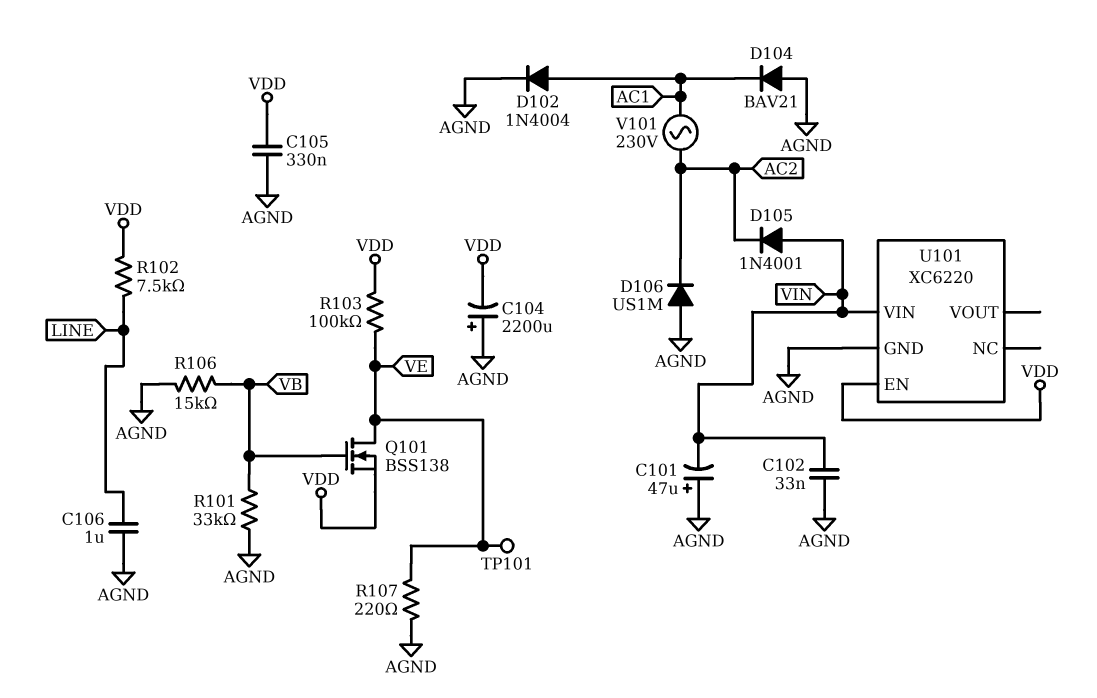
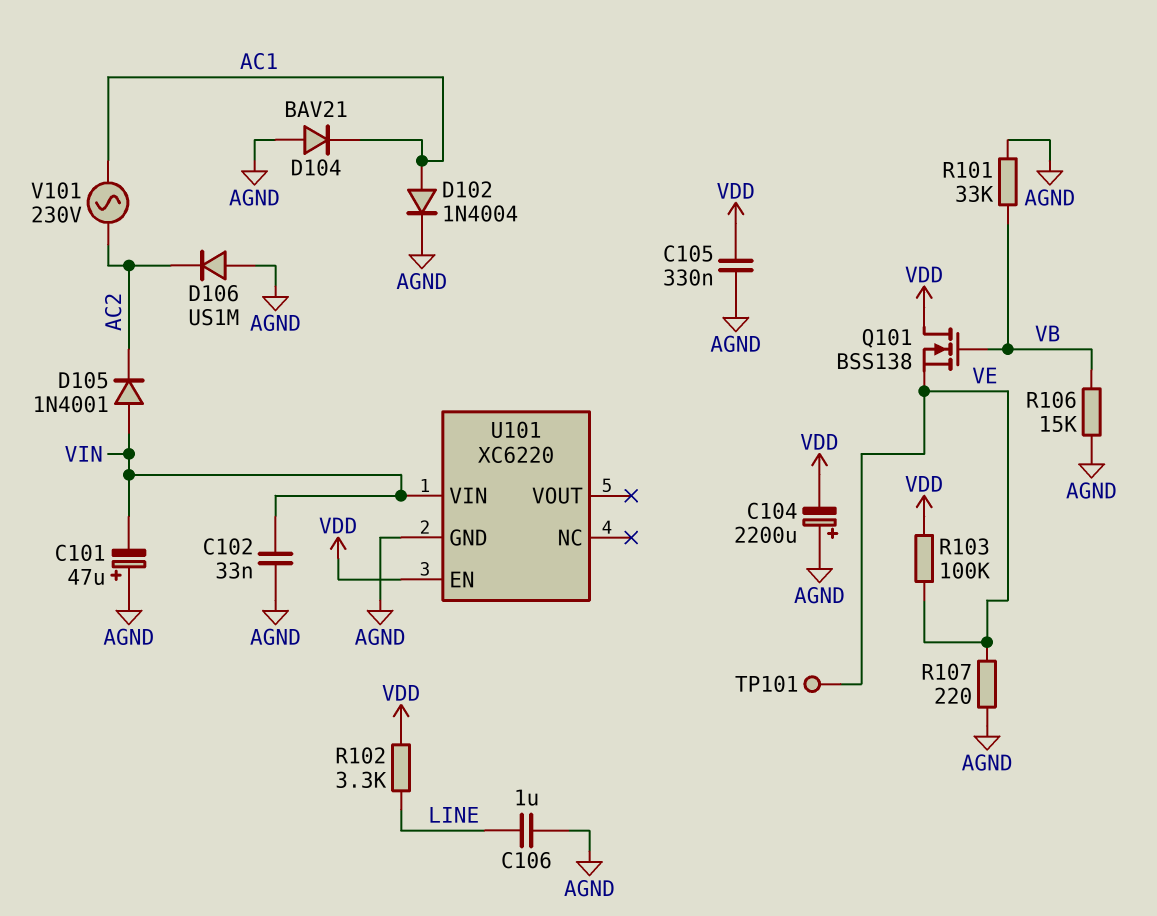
Q101: NMOS BSS138 (G VB, D VE, S VDD) -> NMOS BSS138 (G VB, D VDD, S VE)
R102: 7.5k (LINE, VDD) -> 3.3k (LINE, VDD)

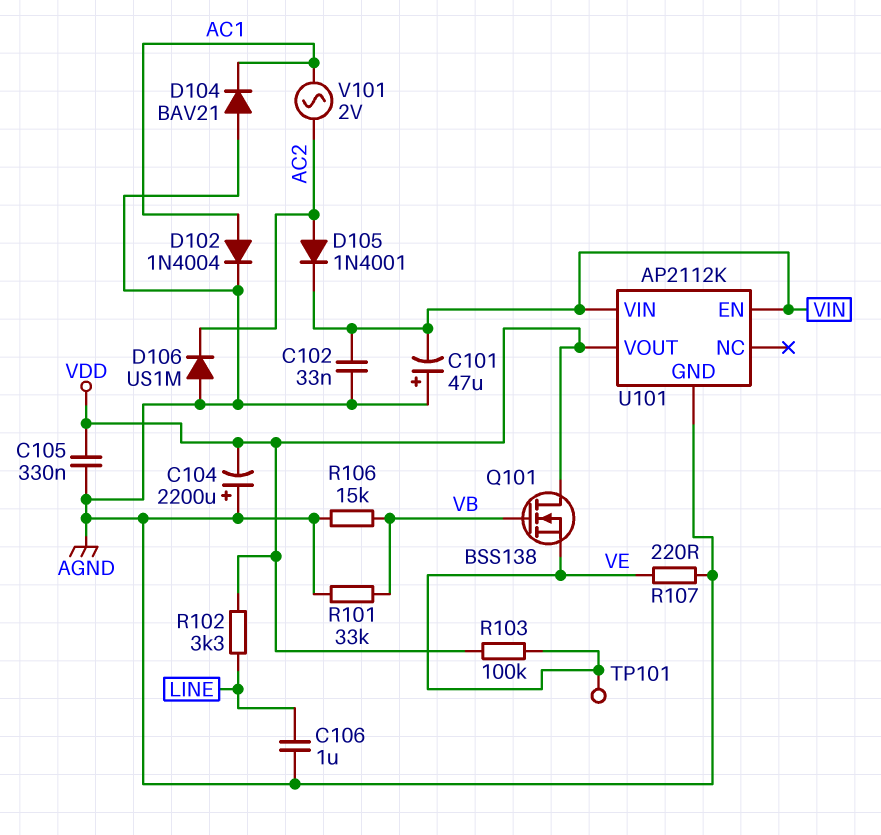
D105: diode 1N4001 (A VIN, K AC2) -> diode 1N4001 (A AC2, K VIN)
U101: XC6220 -> AP2112K
U101 pin EN: VDD -> VIN
U101 pin VOUT: none -> VDD
V101: AC 230V (AC1, AC2) -> AC 2V (AC1, AC2)

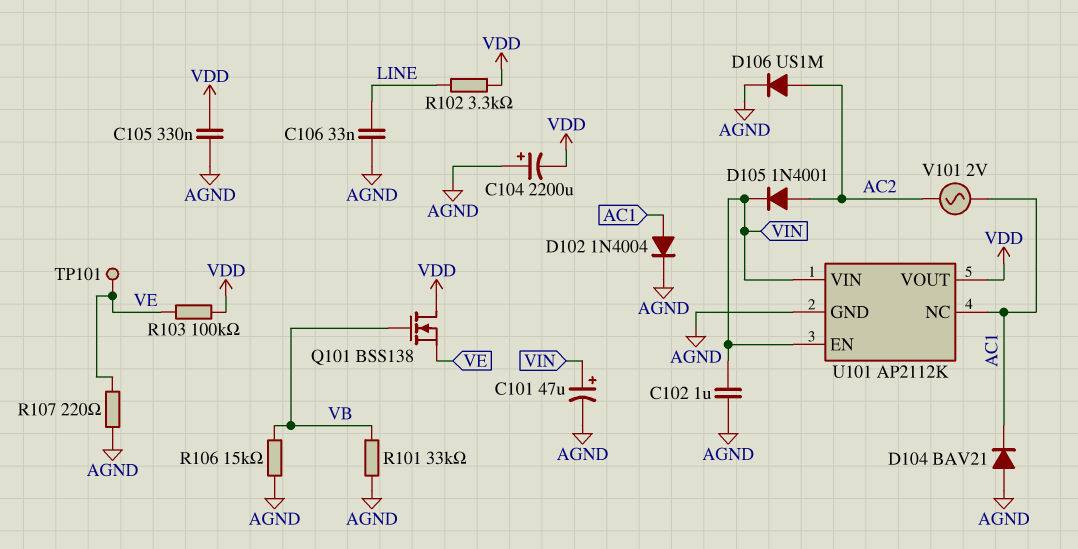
C101: 47uF (plus AGND, minus VIN) -> 47uF (plus VIN, minus AGND)
C102: 33nF (AGND, VIN) -> 1uF (AGND, VIN)
C106: 1uF (AGND, LINE) -> 33nF (AGND, LINE)
D106: diode US1M (A AGND, K AC2) -> diode US1M (A AC2, K AGND)
U101 pin NC: none -> AC1

